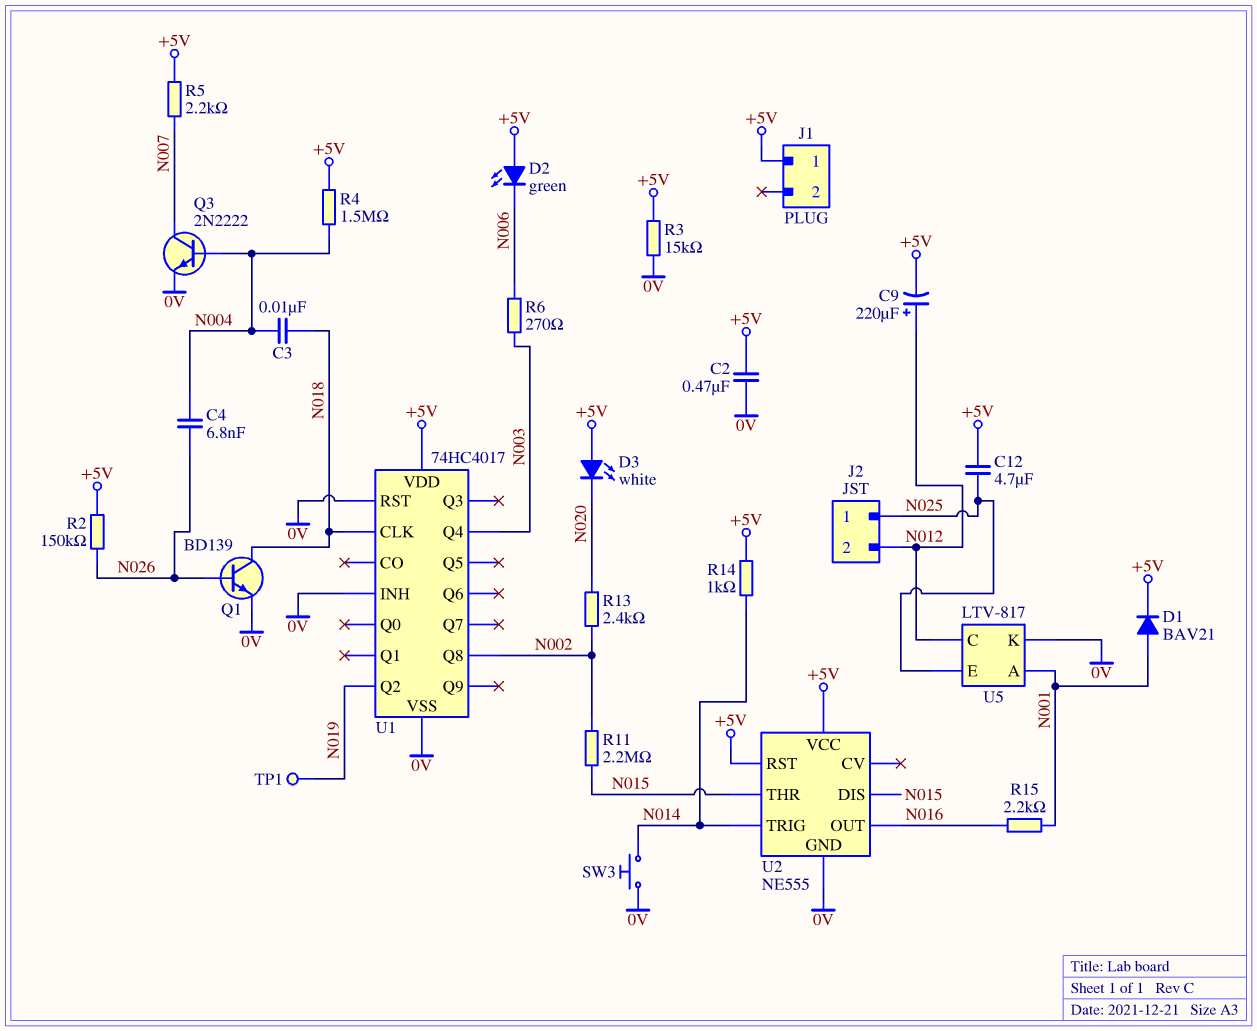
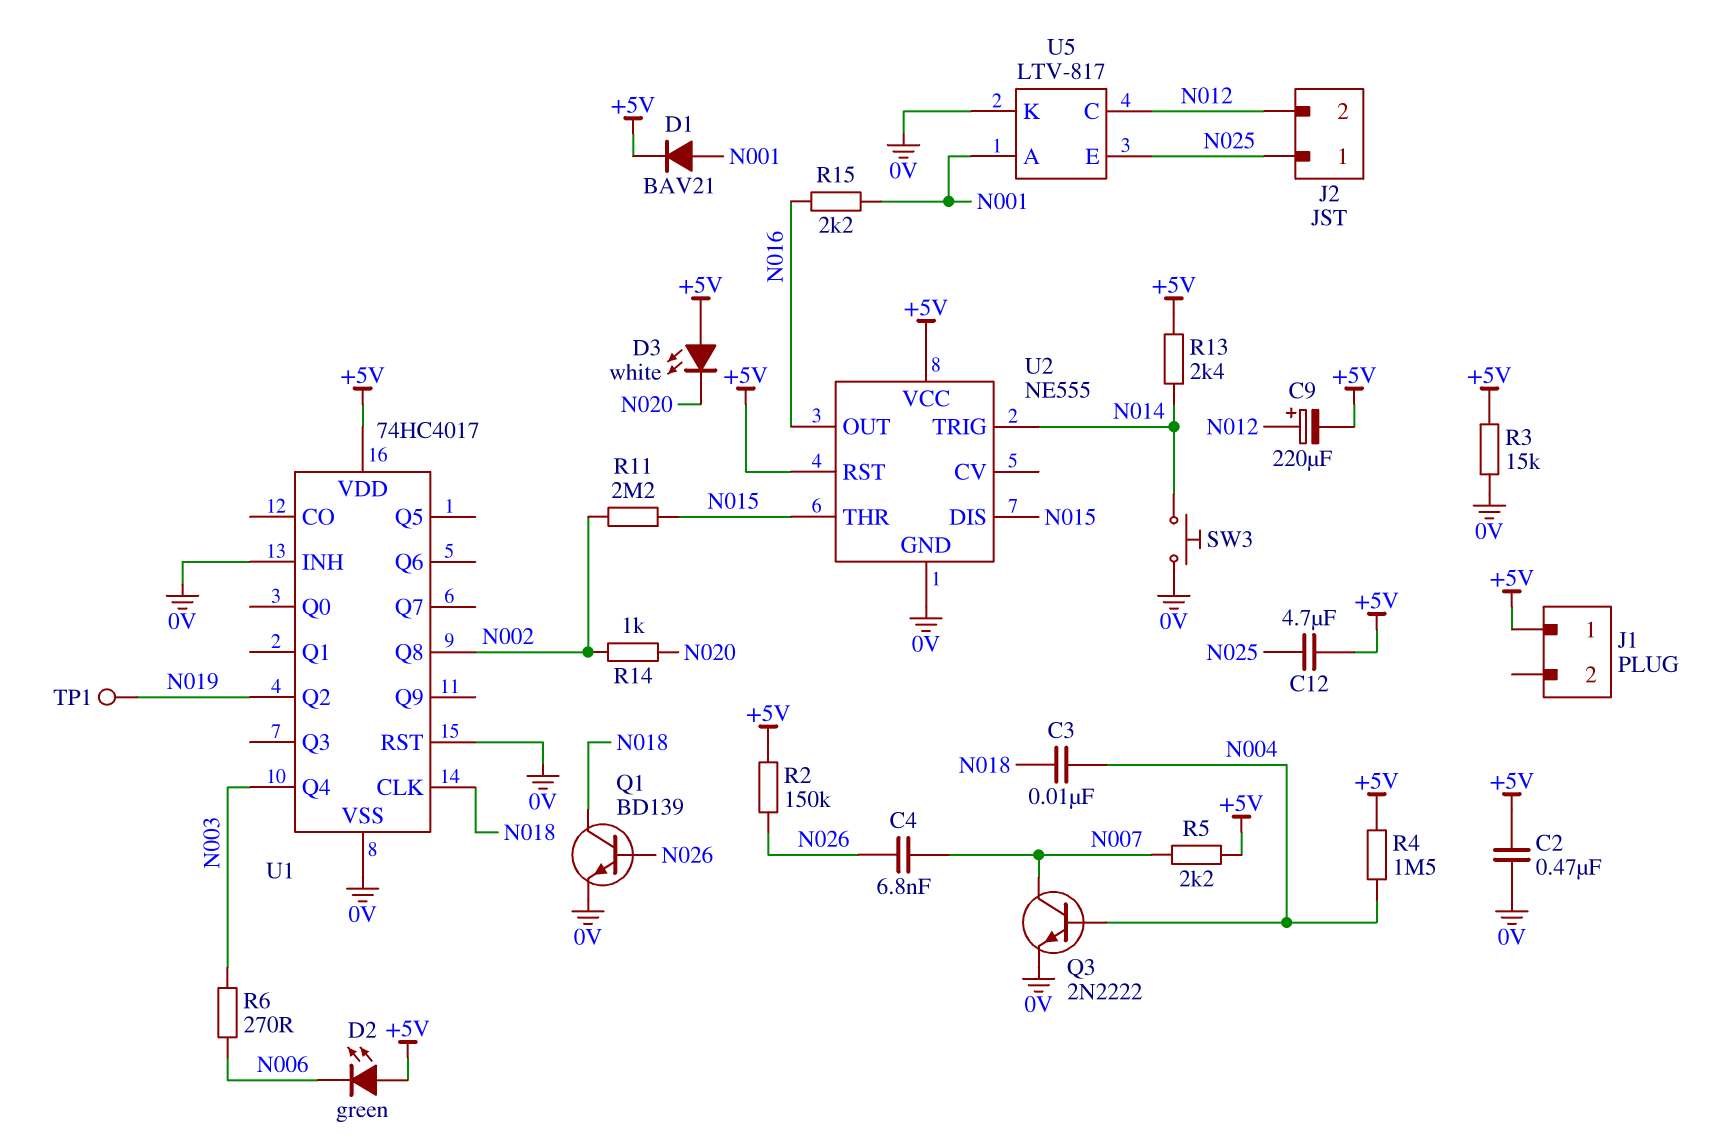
C4: 6.8nF (N004, N026) -> 6.8nF (N007, N026)
R13: 2.4k (N002, N020) -> 2.4k (+5V, N014)
R14: 1k (+5V, N014) -> 1k (N002, N020)

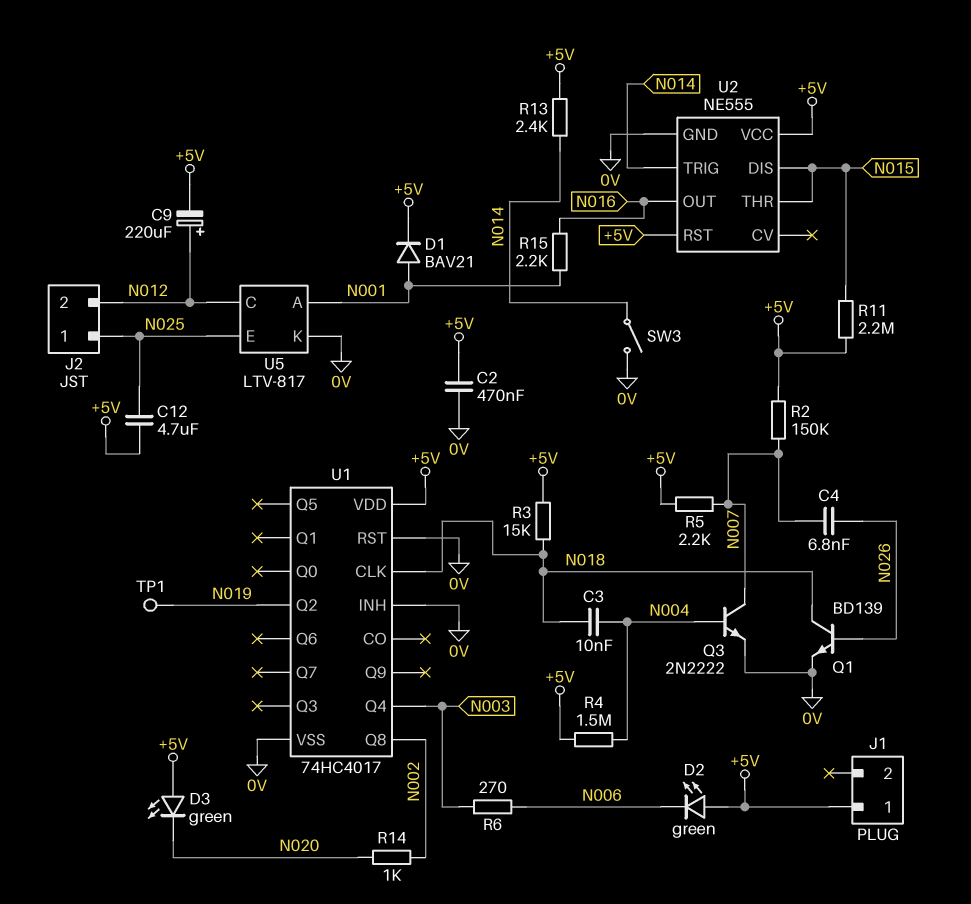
D3: LED white (A +5V, K N020) -> LED green (A +5V, K N020)
R2: 150k (+5V, N026) -> 150k (+5V, N007)
R3: 15k (+5V, 0V) -> 15k (+5V, N018)
R11: 2.2M (N002, N015) -> 2.2M (+5V, N015)
SW3: button (0V, N014) -> switch (0V, N014)

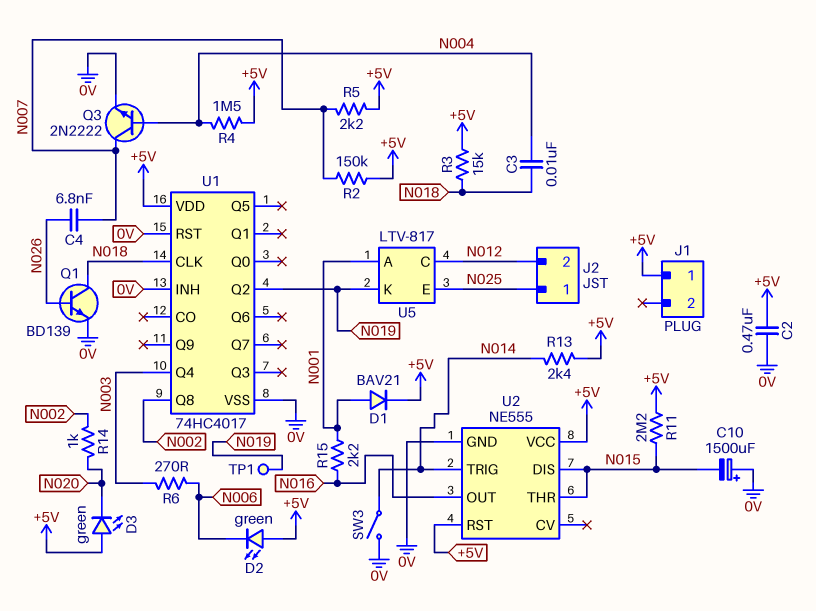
C9: 220uF (plus N012, minus +5V) -> none
C10: none -> 1500uF (plus 0V, minus N015)
C12: 4.7uF (+5V, N025) -> none
U5 pin K: 0V -> N019

